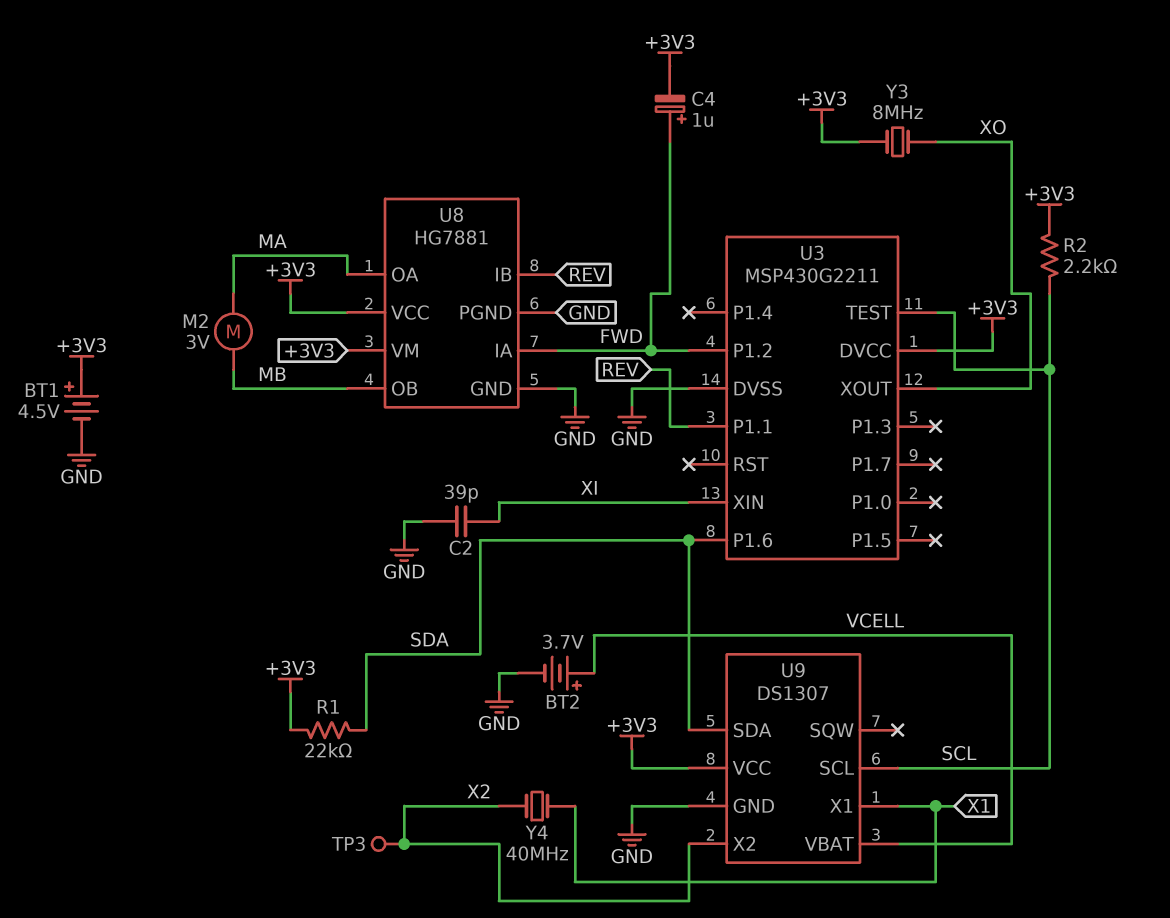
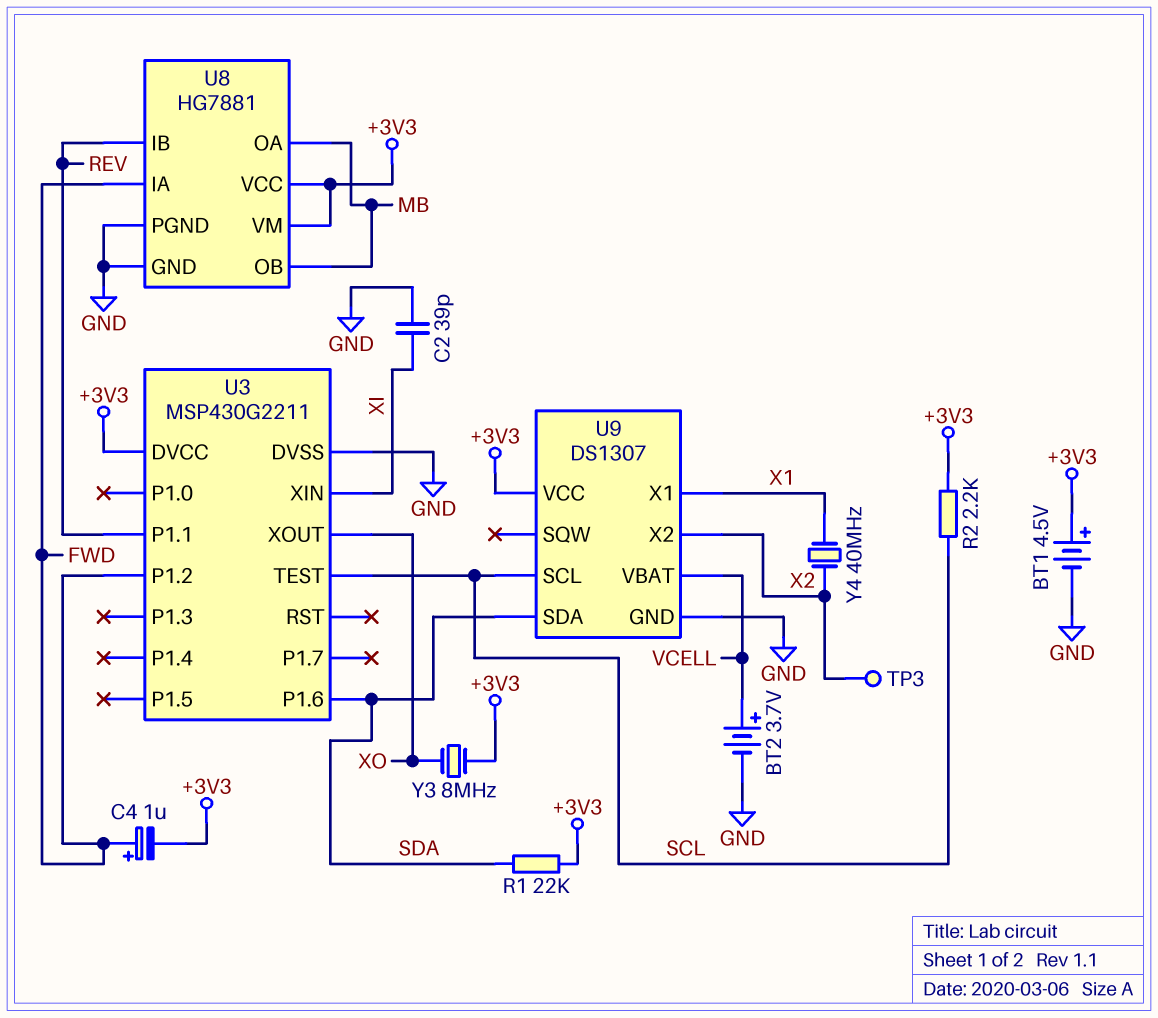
M2: motor 3V (MA, MB) -> none
U8 pin OA: MA -> MB

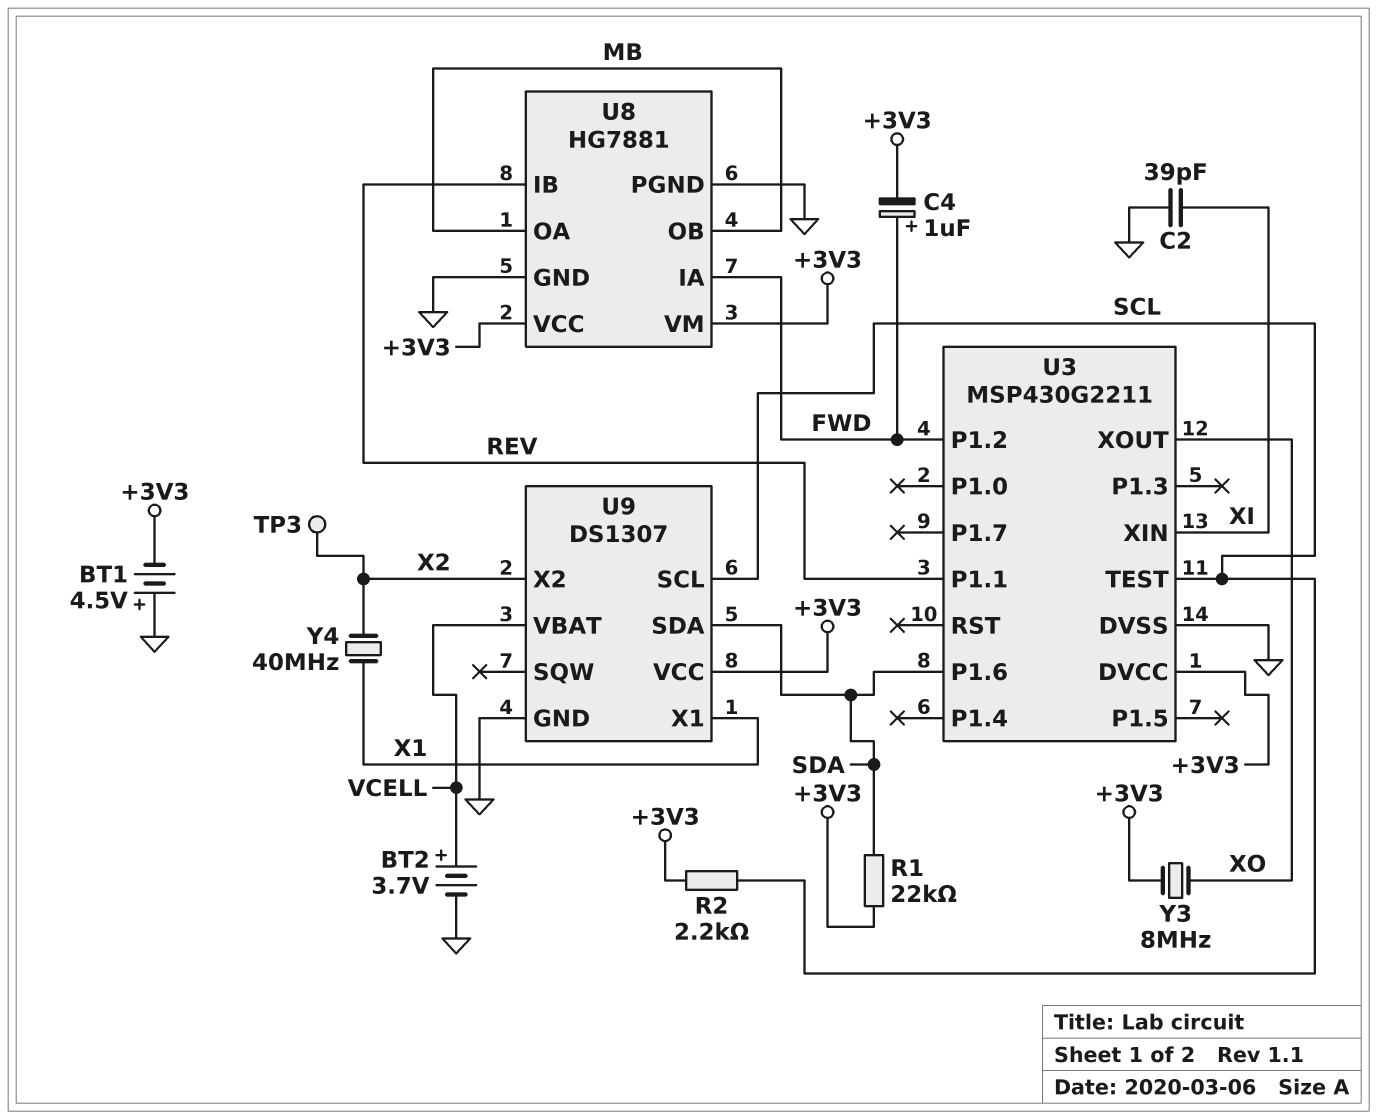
BT1: 4.5V (plus +3V3, minus GND) -> 4.5V (plus GND, minus +3V3)

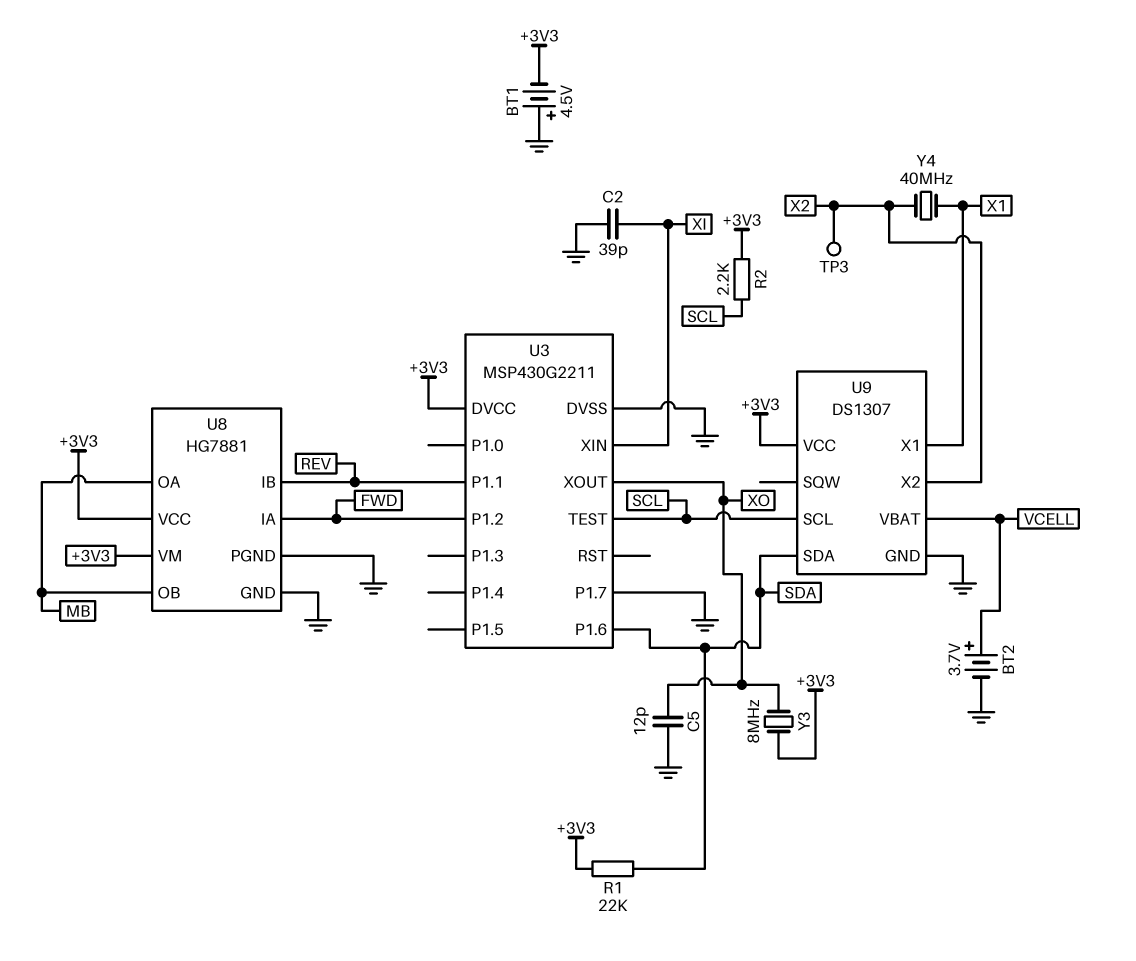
C4: 1uF (plus FWD, minus +3V3) -> none
C5: none -> 12pF (GND, XO)
U3 pin P1.7: none -> GND

